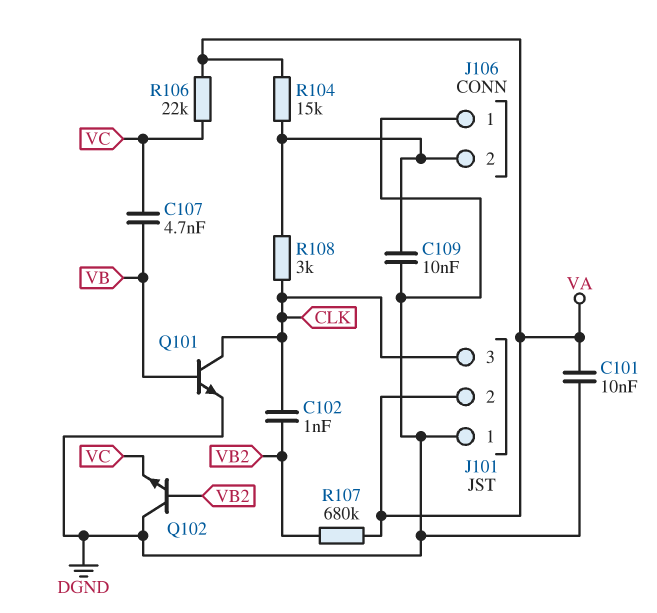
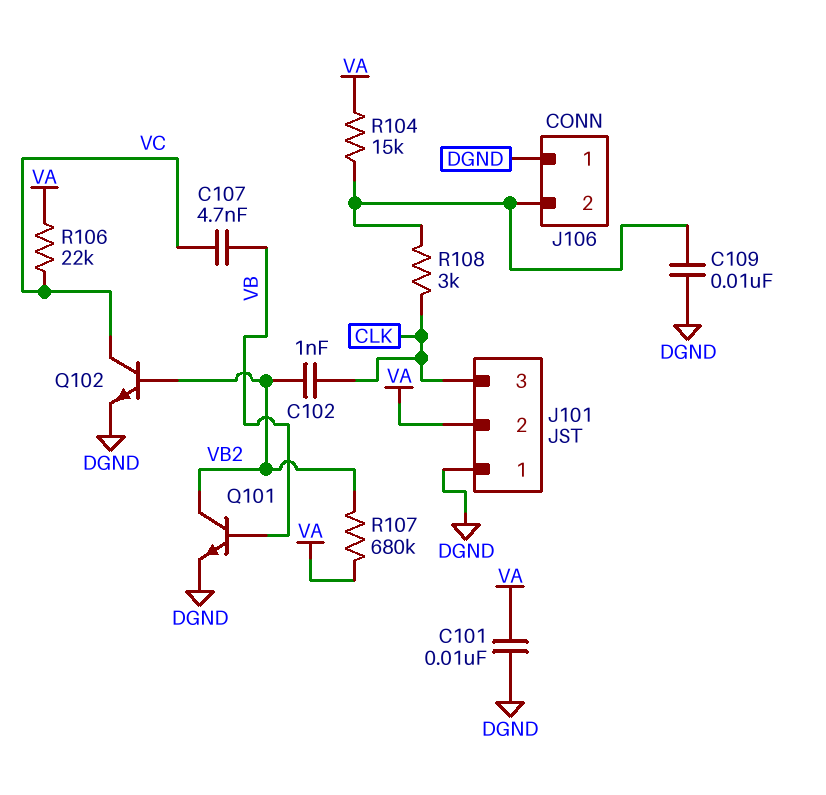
Q101: NPN (B VB, C CLK, E DGND) -> NPN (B VB, C VB2, E DGND)
Q102: NPN (B VB2, C DGND, E VC) -> NPN (B VB2, C VC, E DGND)

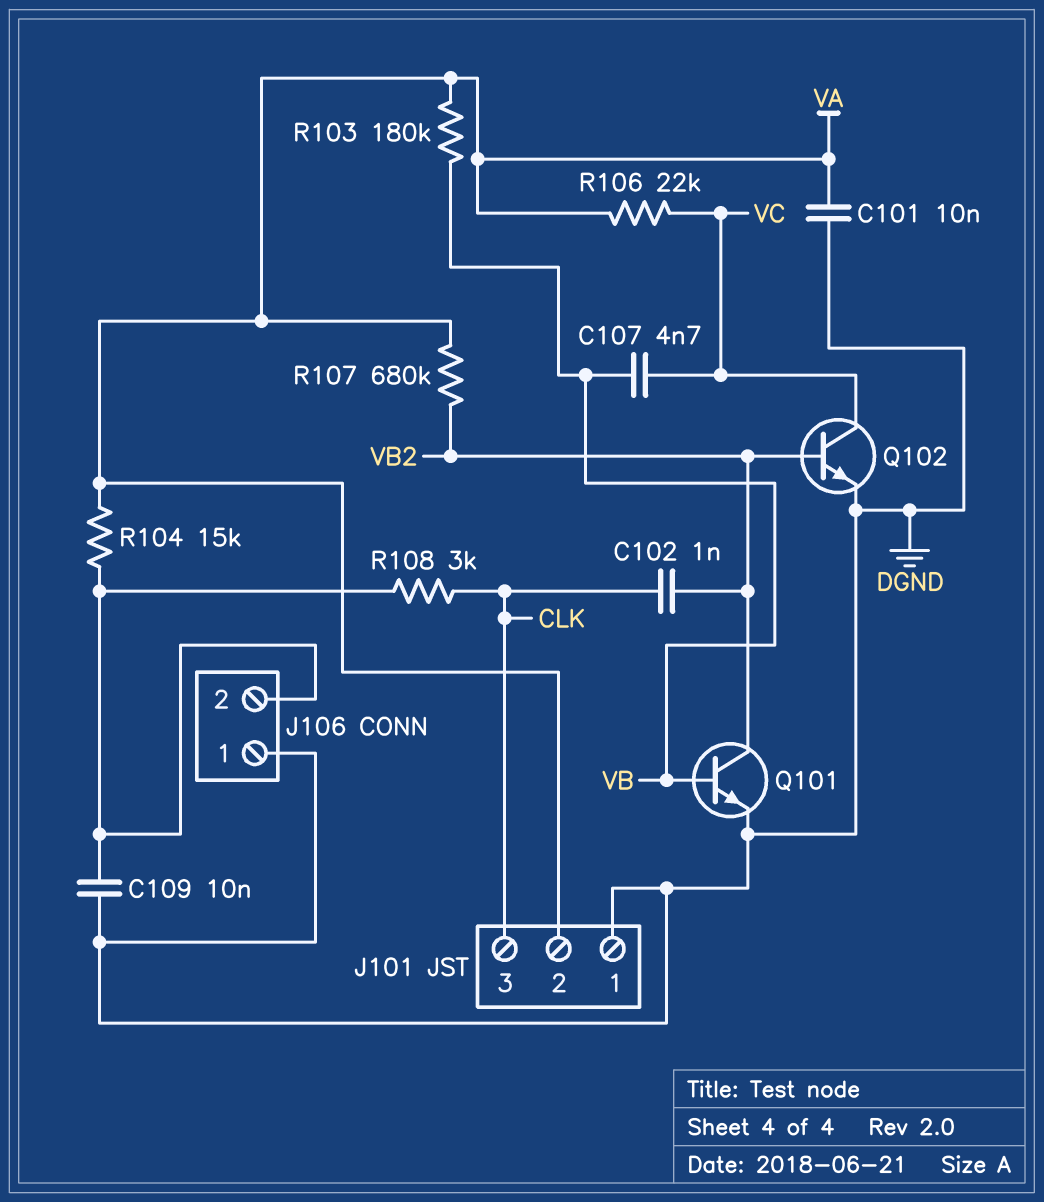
R103: none -> 180k (VA, VB)

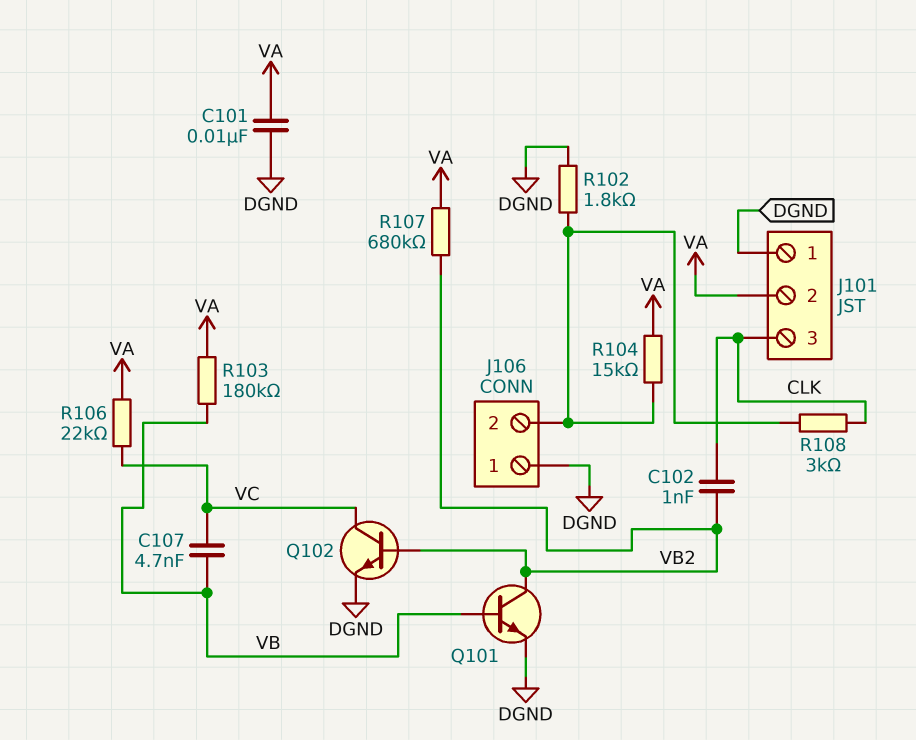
C109: 10nF (DGND, J106/2) -> none
R102: none -> 1.8k (DGND, J106/2)

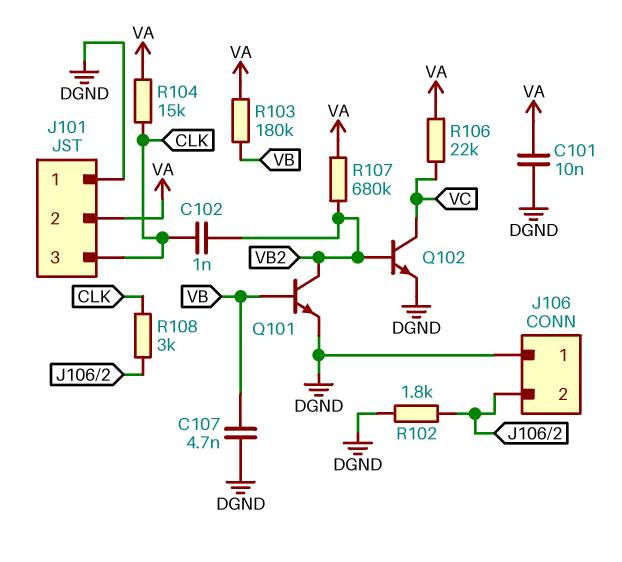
C107: 4.7nF (VB, VC) -> 4.7nF (DGND, VB)
R104: 15k (J106/2, VA) -> 15k (CLK, VA)

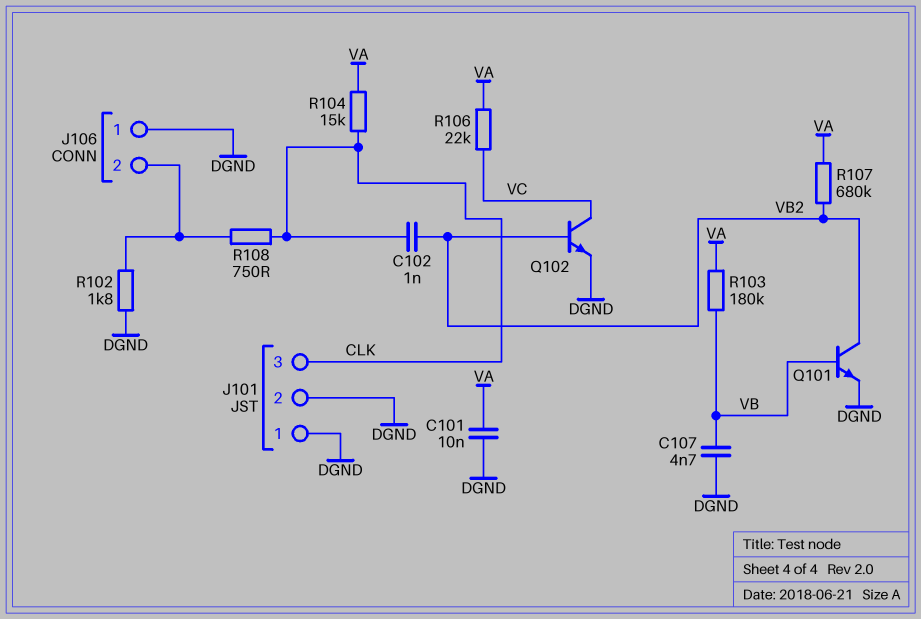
J101 pin 2: VA -> DGND
R108: 3k (CLK, J106/2) -> 750 (CLK, J106/2)

